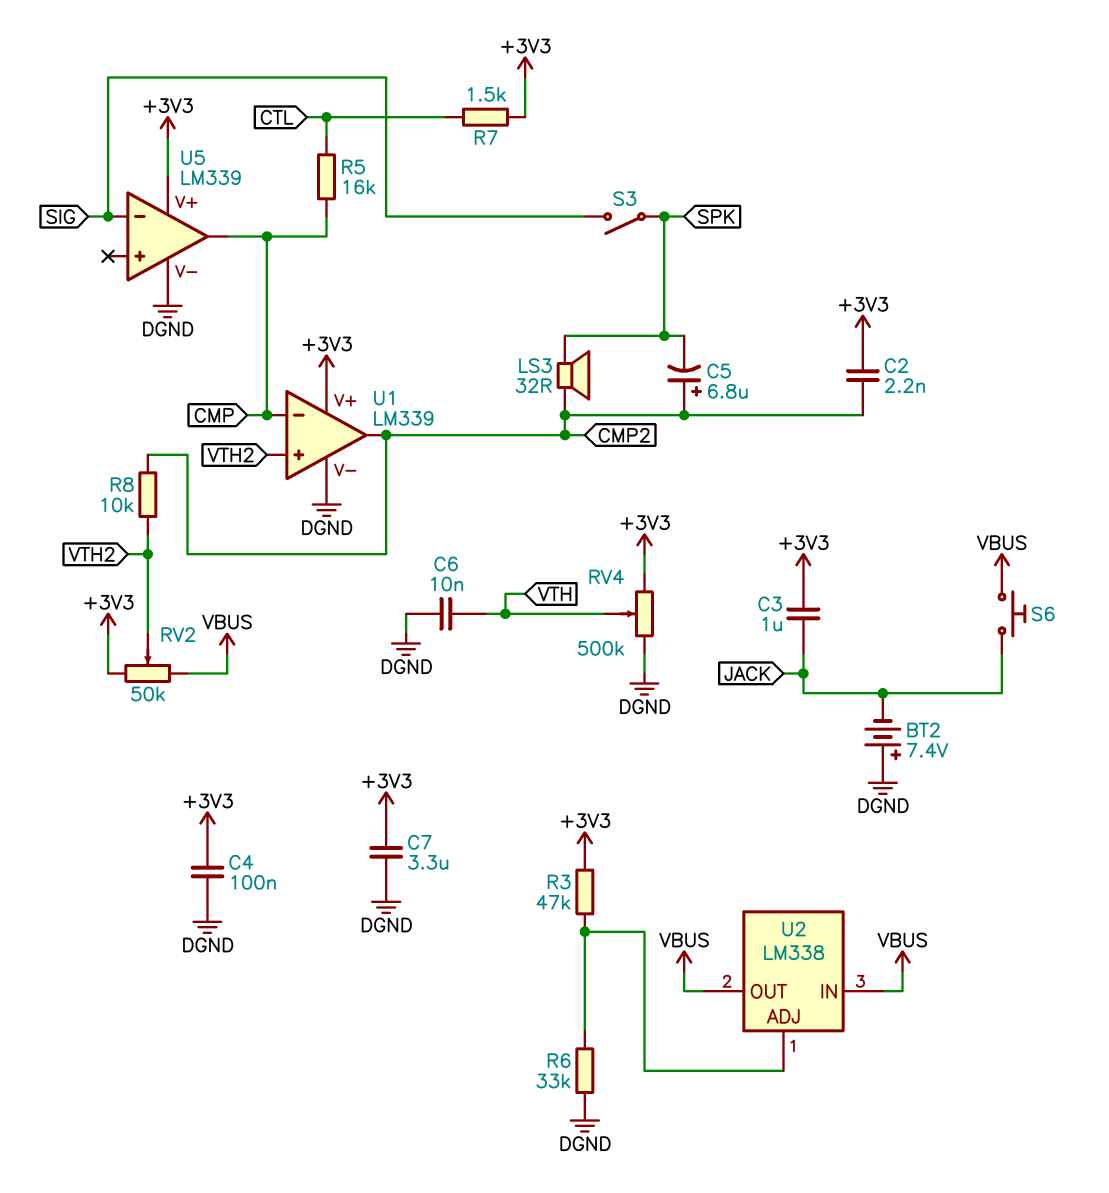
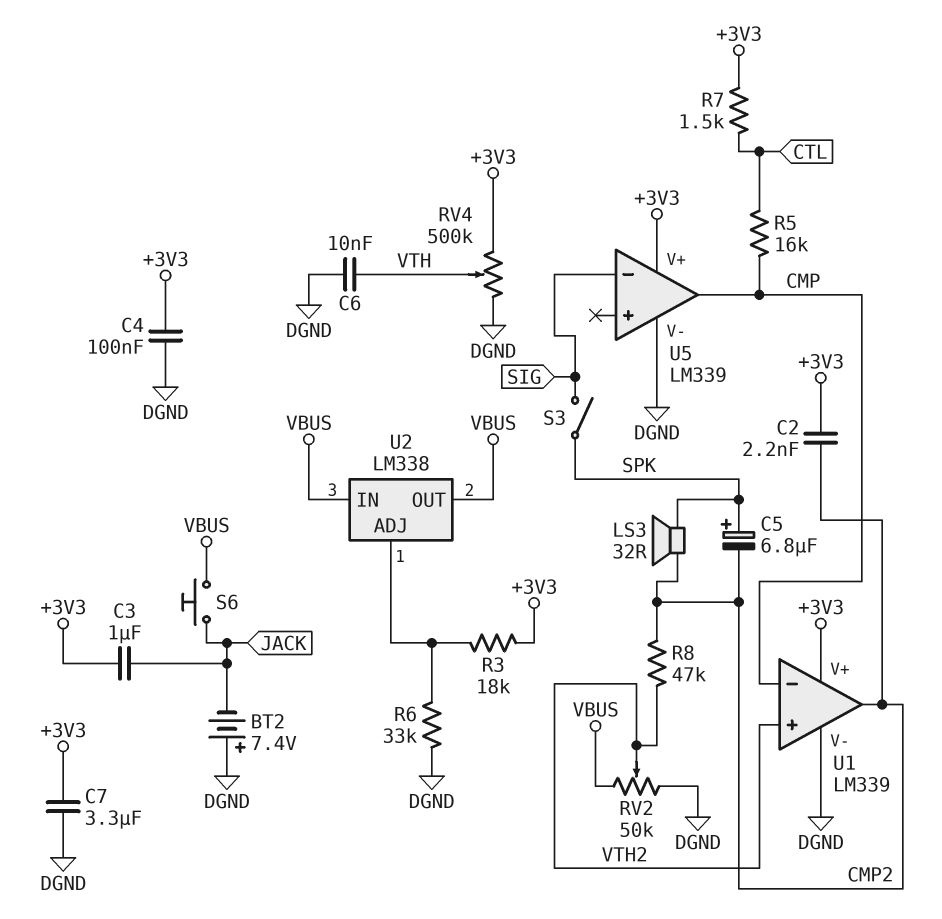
C5: 6.8uF (plus CMP2, minus SPK) -> 6.8uF (plus SPK, minus CMP2)
R3: 47k (+3V3, U2/ADJ) -> 18k (+3V3, U2/ADJ)
R8: 10k (CMP2, VTH2) -> 47k (CMP2, VTH2)
RV2: 50k (+3V3, VBUS, wiper VTH2) -> 50k (DGND, VBUS, wiper VTH2)

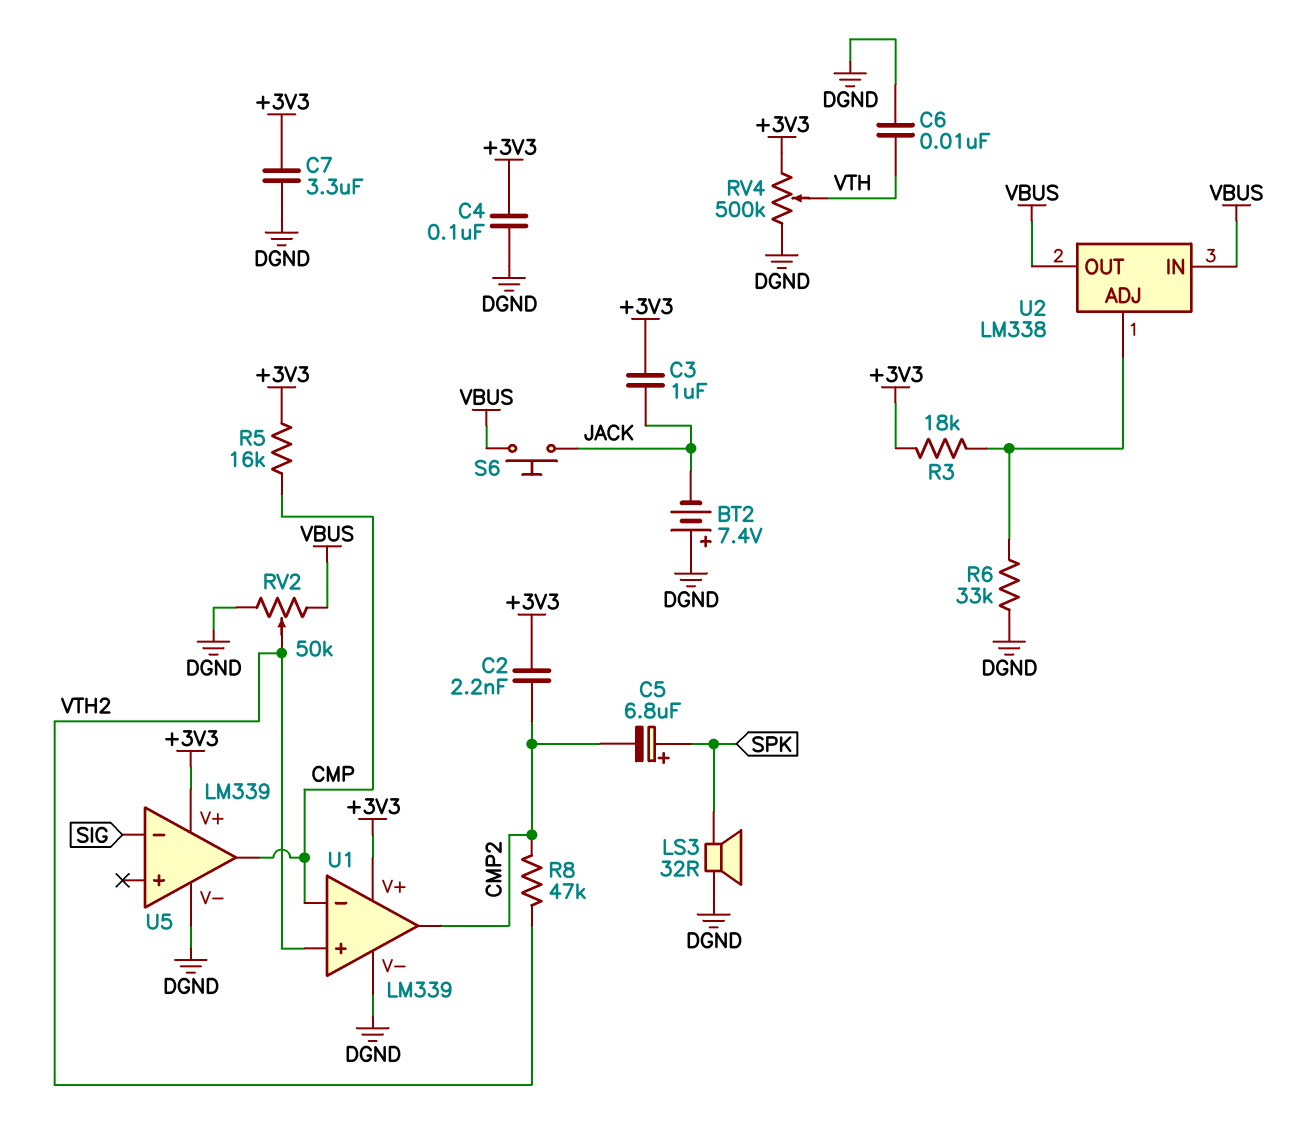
LS3: speaker 32R (CMP2, SPK) -> speaker 32R (DGND, SPK)
R5: 16k (CMP, CTL) -> 16k (+3V3, CMP)
R7: 1.5k (+3V3, CTL) -> none
S3: switch (SIG, SPK) -> none

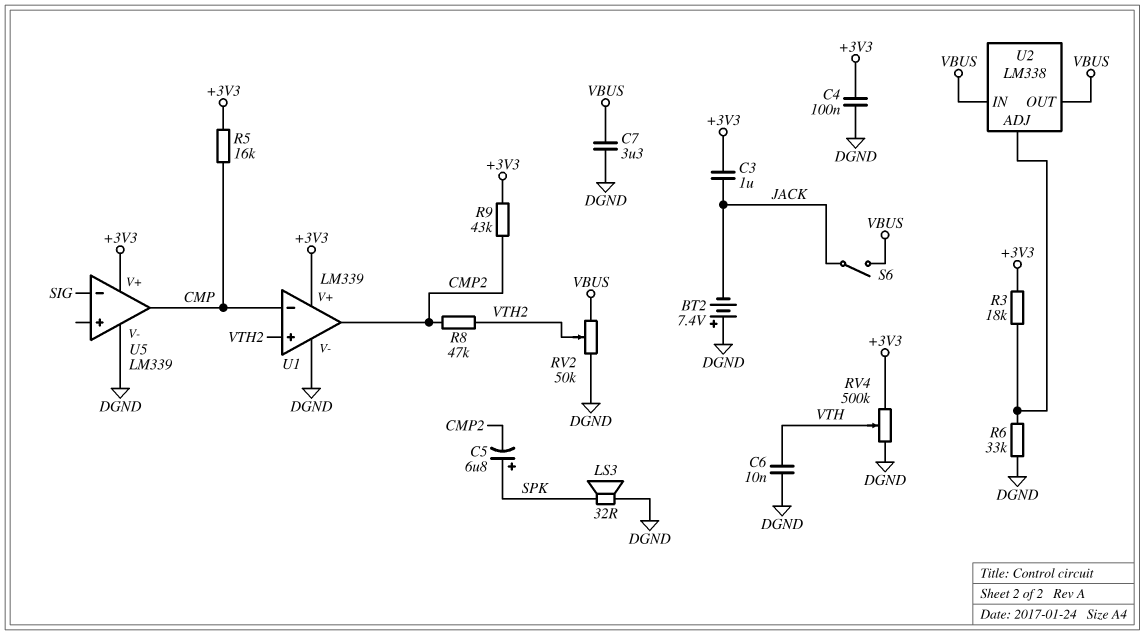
C2: 2.2nF (+3V3, CMP2) -> none
C7: 3.3uF (+3V3, DGND) -> 3.3uF (DGND, VBUS)
R9: none -> 43k (+3V3, CMP2)
S6: button (JACK, VBUS) -> switch (JACK, VBUS)

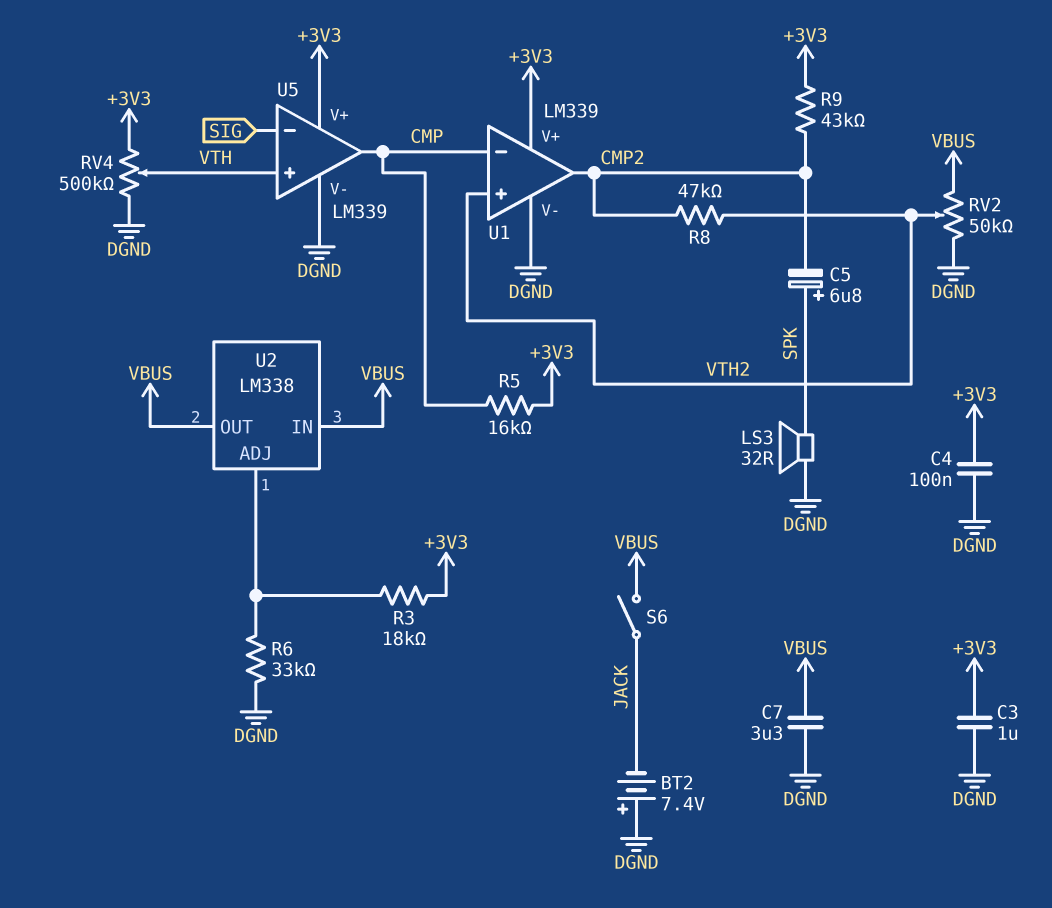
C3: 1uF (+3V3, JACK) -> 1uF (+3V3, DGND)
C6: 10nF (DGND, VTH) -> none
U5 pin in+: none -> VTH

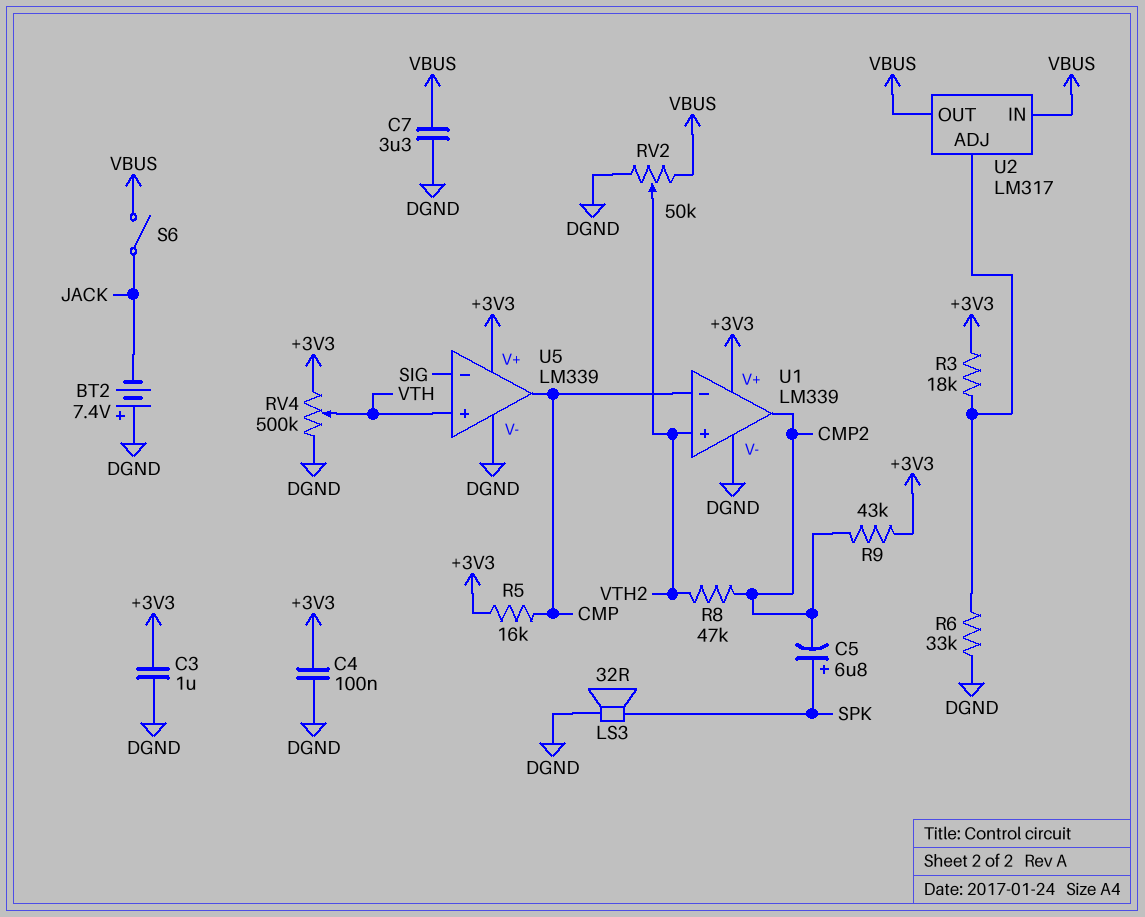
U2: LM338 -> LM317

